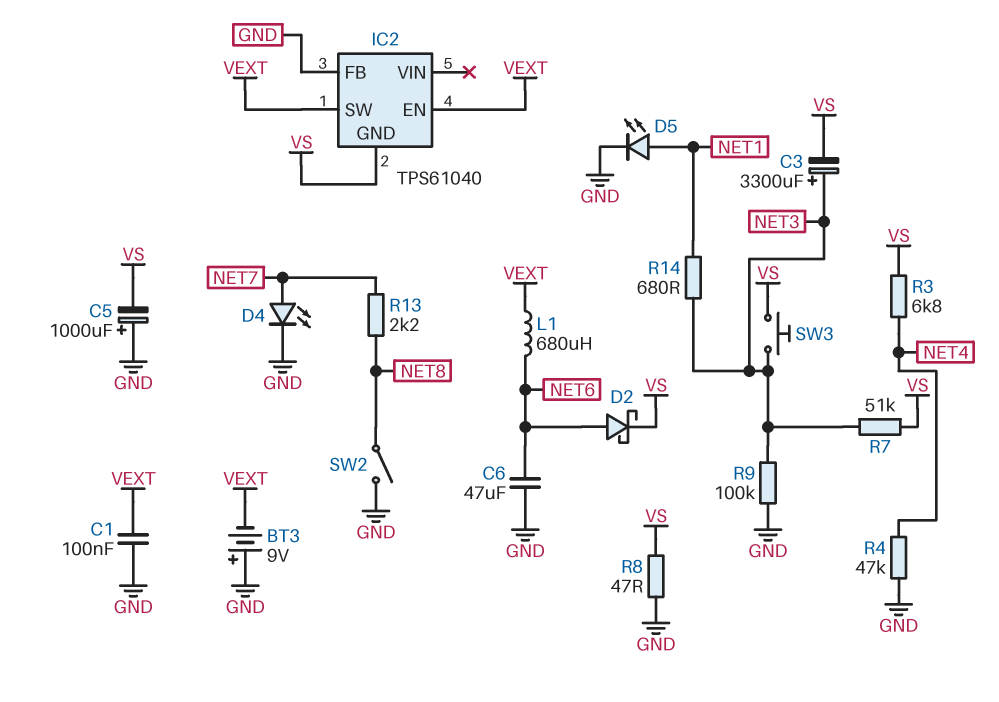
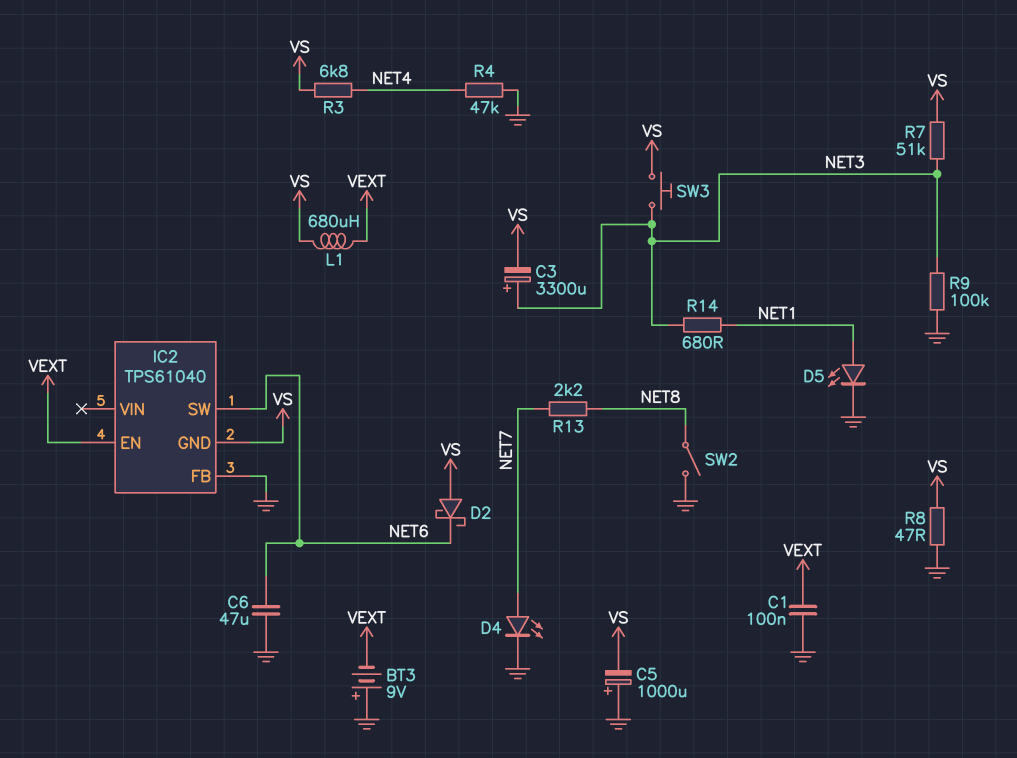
D2: schottky (A NET6, K VS) -> schottky (A VS, K NET6)
IC2 pin SW: VEXT -> NET6
L1: 680uH (NET6, VEXT) -> 680uH (VEXT, VS)

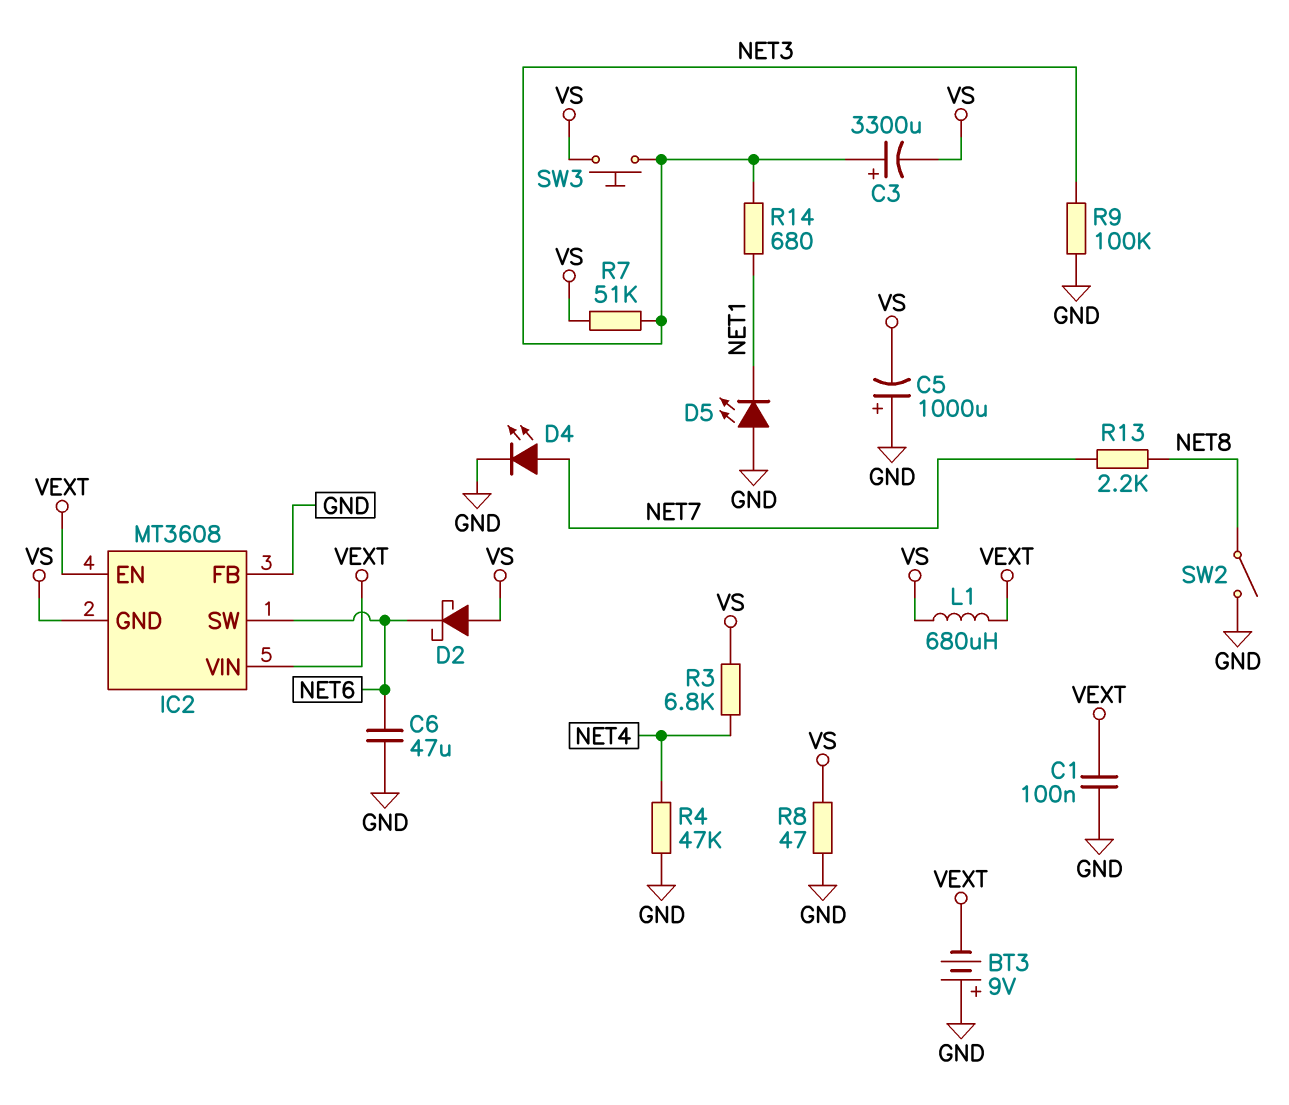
D5: LED (A NET1, K GND) -> LED (A GND, K NET1)
IC2: TPS61040 -> MT3608
IC2 pin VIN: none -> VEXT

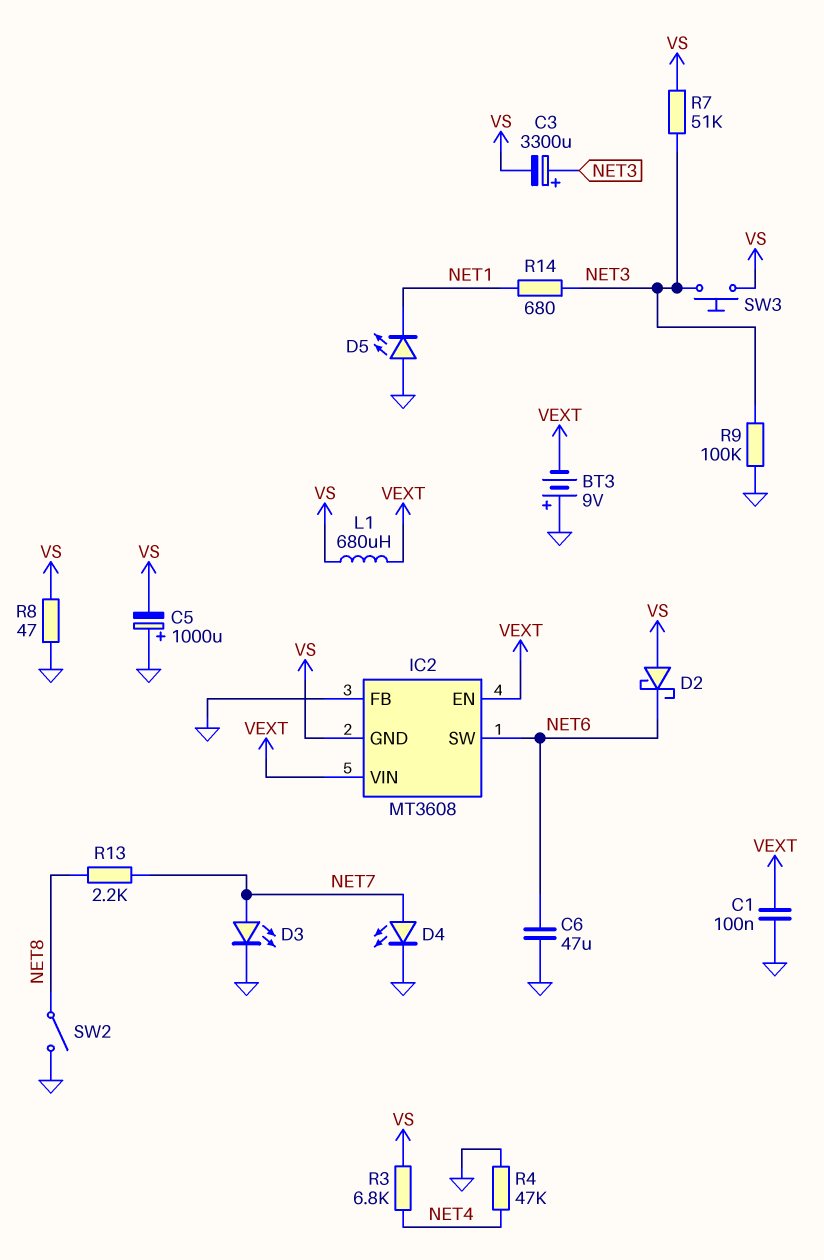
D3: none -> LED (A NET7, K GND)

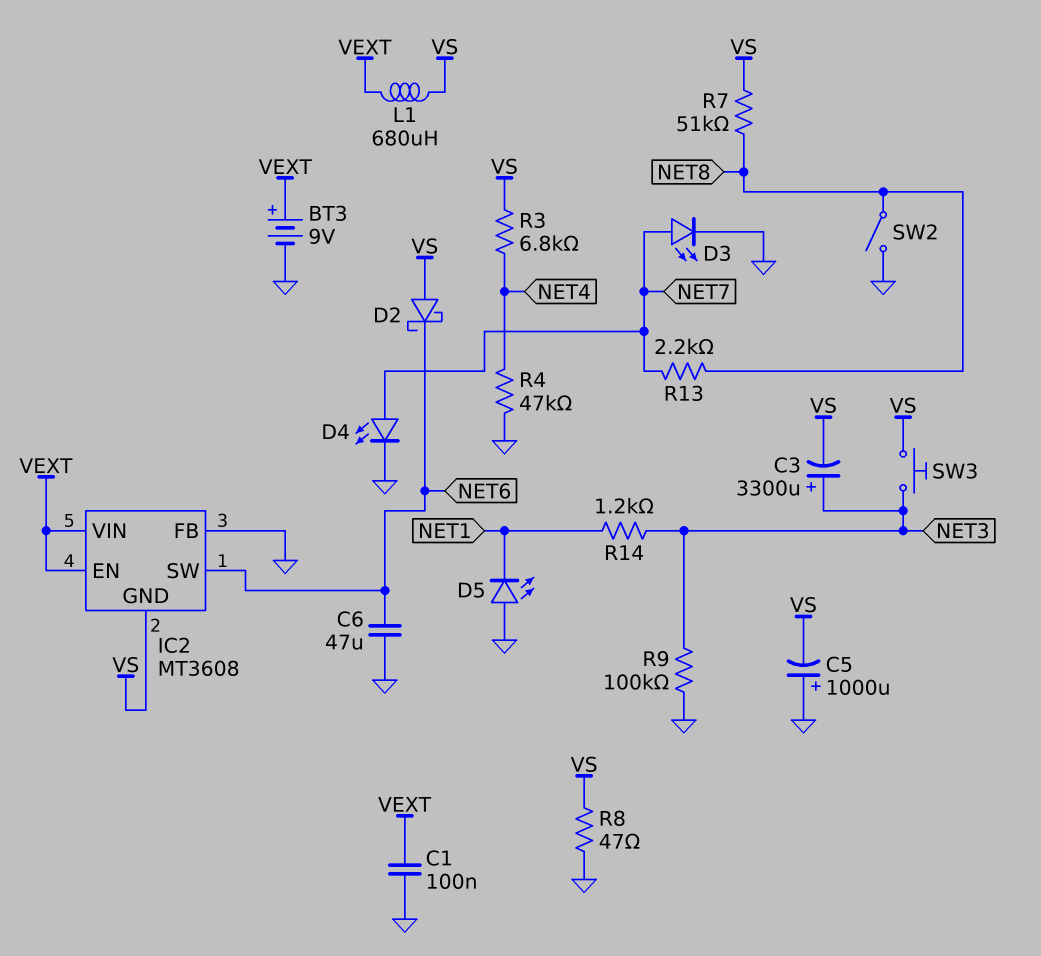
BT3: 9V (plus GND, minus VEXT) -> 9V (plus VEXT, minus GND)
R7: 51k (NET3, VS) -> 51k (NET8, VS)
R14: 680 (NET1, NET3) -> 1.2k (NET1, NET3)

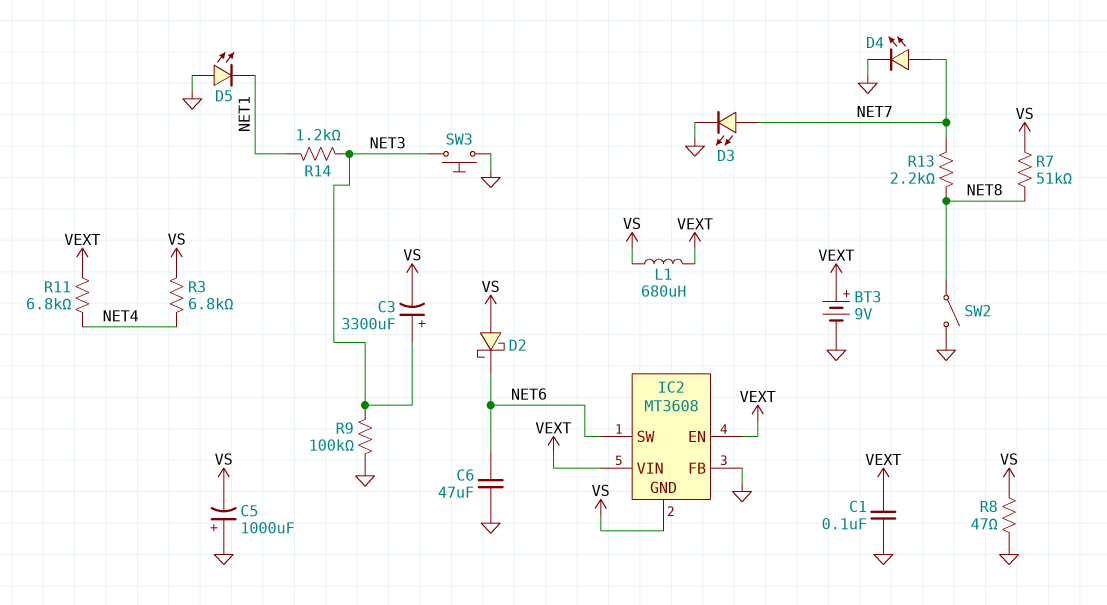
R4: 47k (GND, NET4) -> none
R11: none -> 6.8k (NET4, VEXT)
SW3: button (NET3, VS) -> button (GND, NET3)

